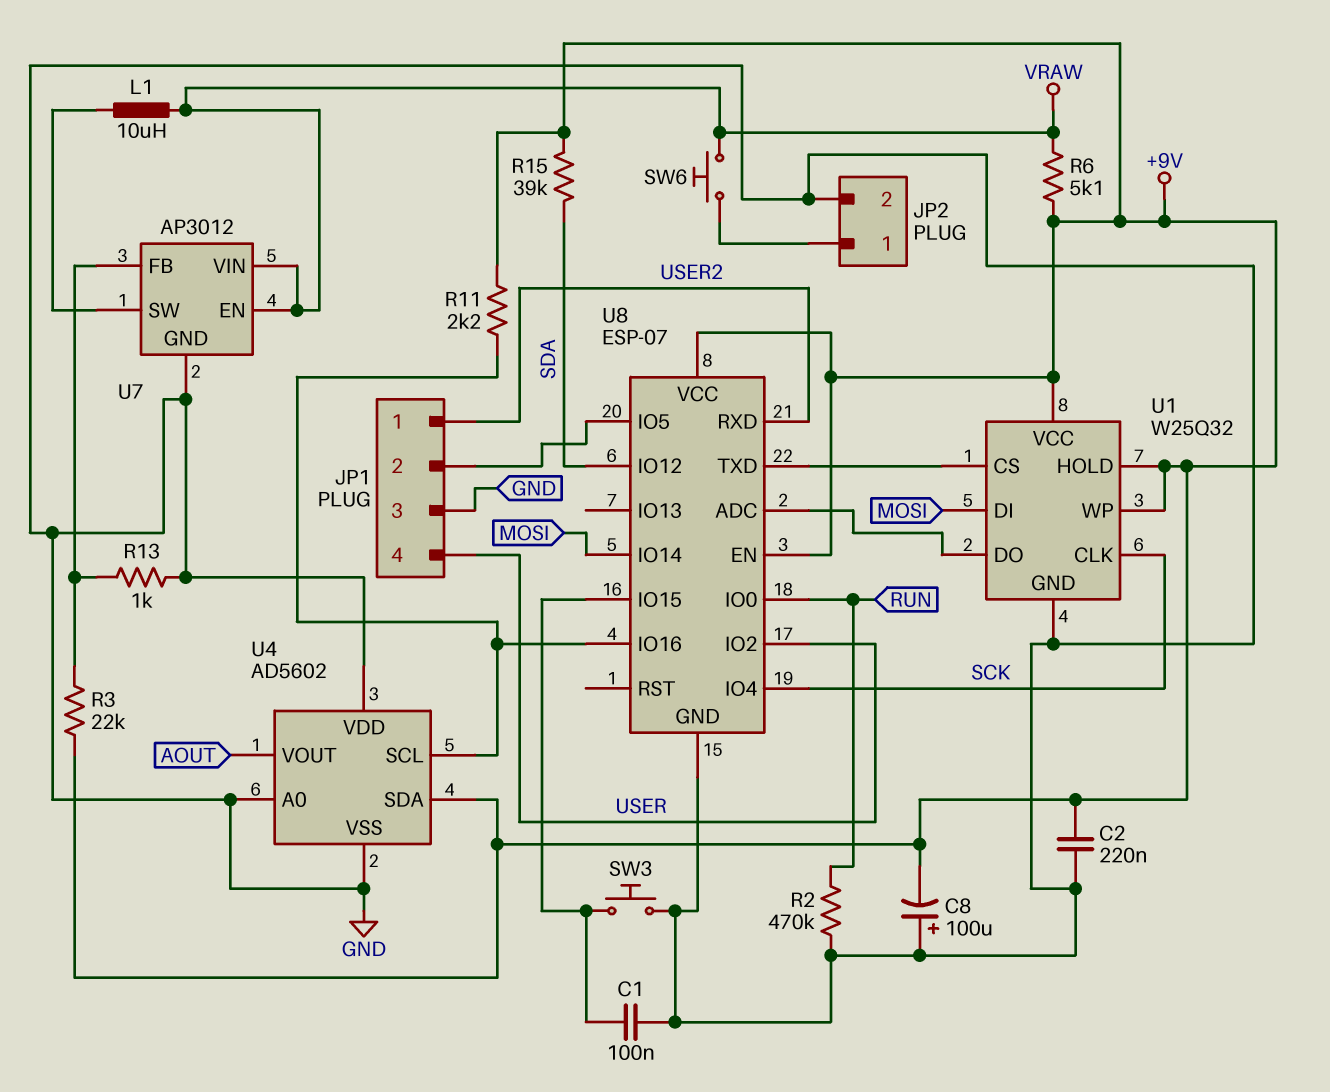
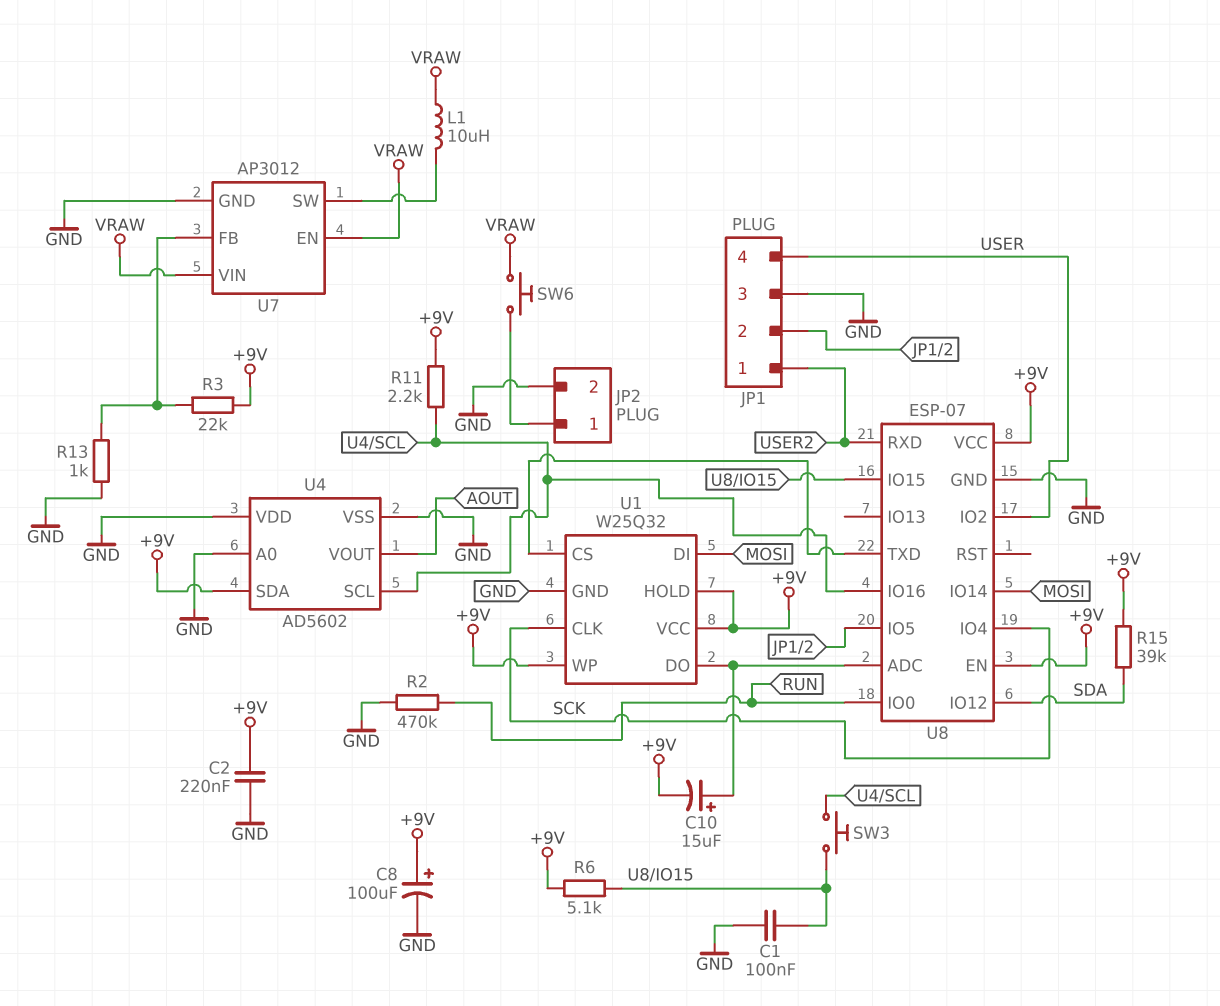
C8: 100uF (plus GND, minus +9V) -> 100uF (plus +9V, minus GND)
C10: none -> 15uF (plus U1/DO, minus +9V)
R6: 5.1k (+9V, VRAW) -> 5.1k (+9V, U8/IO15)
SW3: button (GND, U8/IO15) -> button (U4/SCL, U8/IO15)

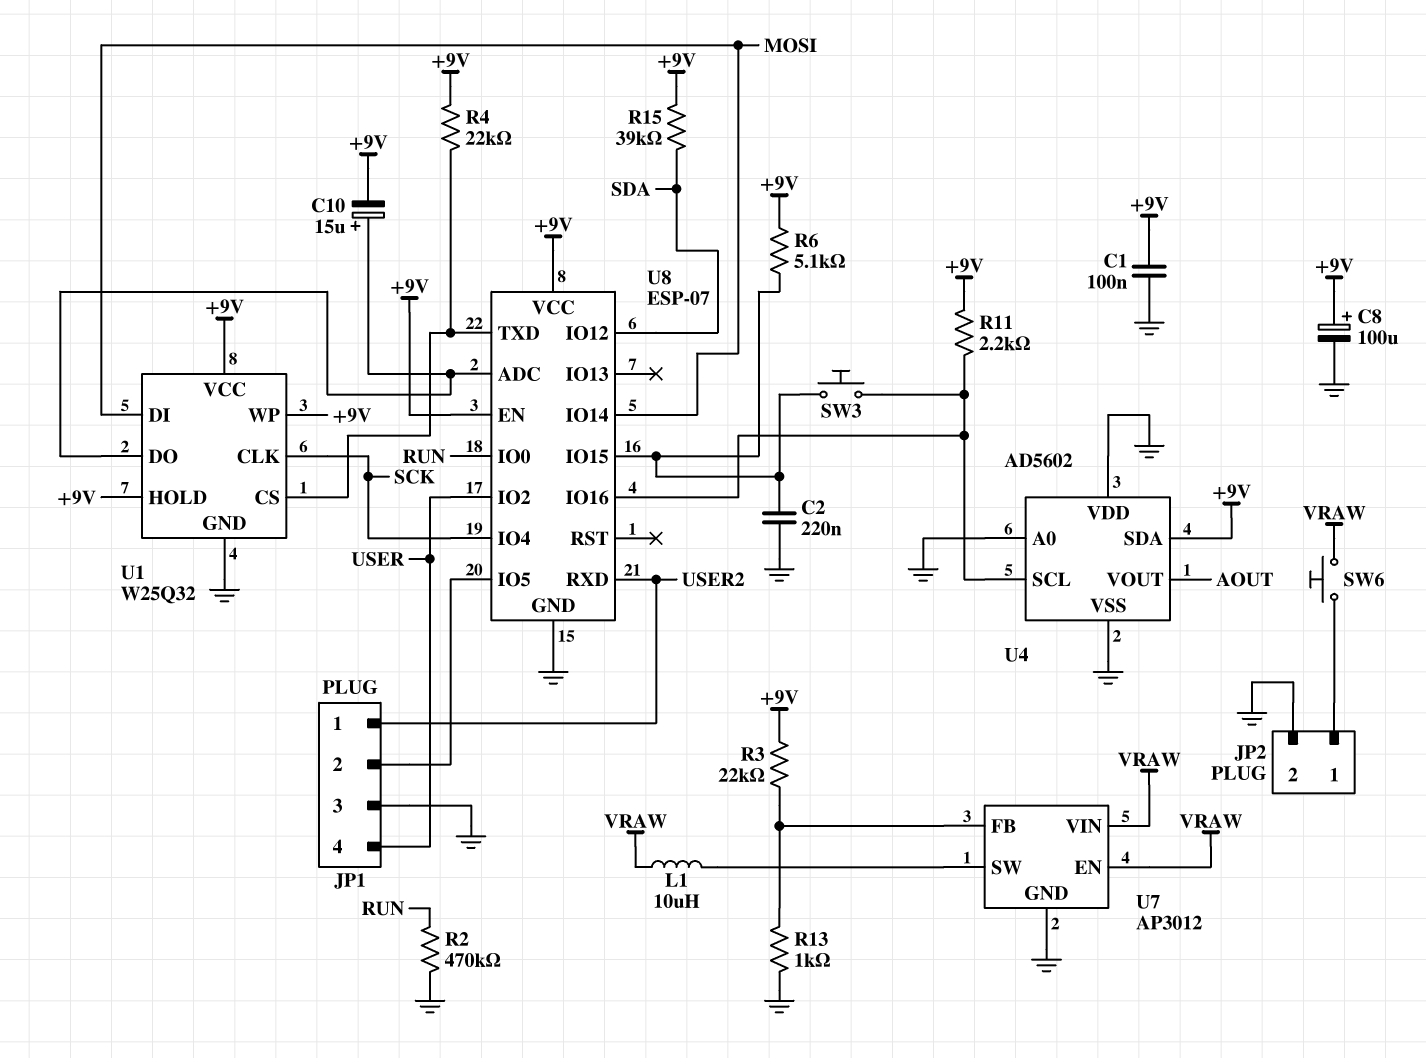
C1: 100nF (GND, U8/IO15) -> 100nF (+9V, GND)
C2: 220nF (+9V, GND) -> 220nF (GND, U8/IO15)
R4: none -> 22k (+9V, U1/CS)

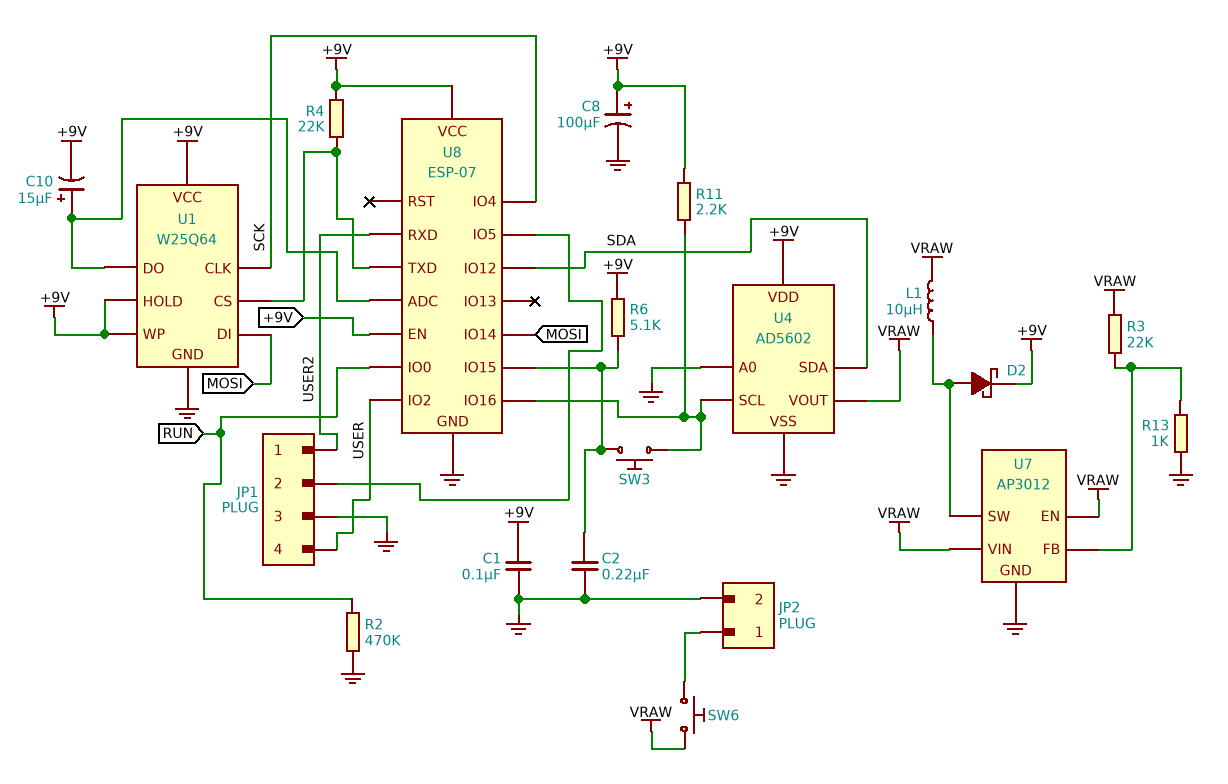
D2: none -> schottky (A U7/SW, K +9V)
R3: 22k (+9V, U7/FB) -> 22k (U7/FB, VRAW)
R15: 39k (+9V, SDA) -> none
U1: W25Q32 -> W25Q64
U4 pin SDA: +9V -> SDA
U4 pin VDD: GND -> +9V
U4 pin VOUT: AOUT -> VRAW

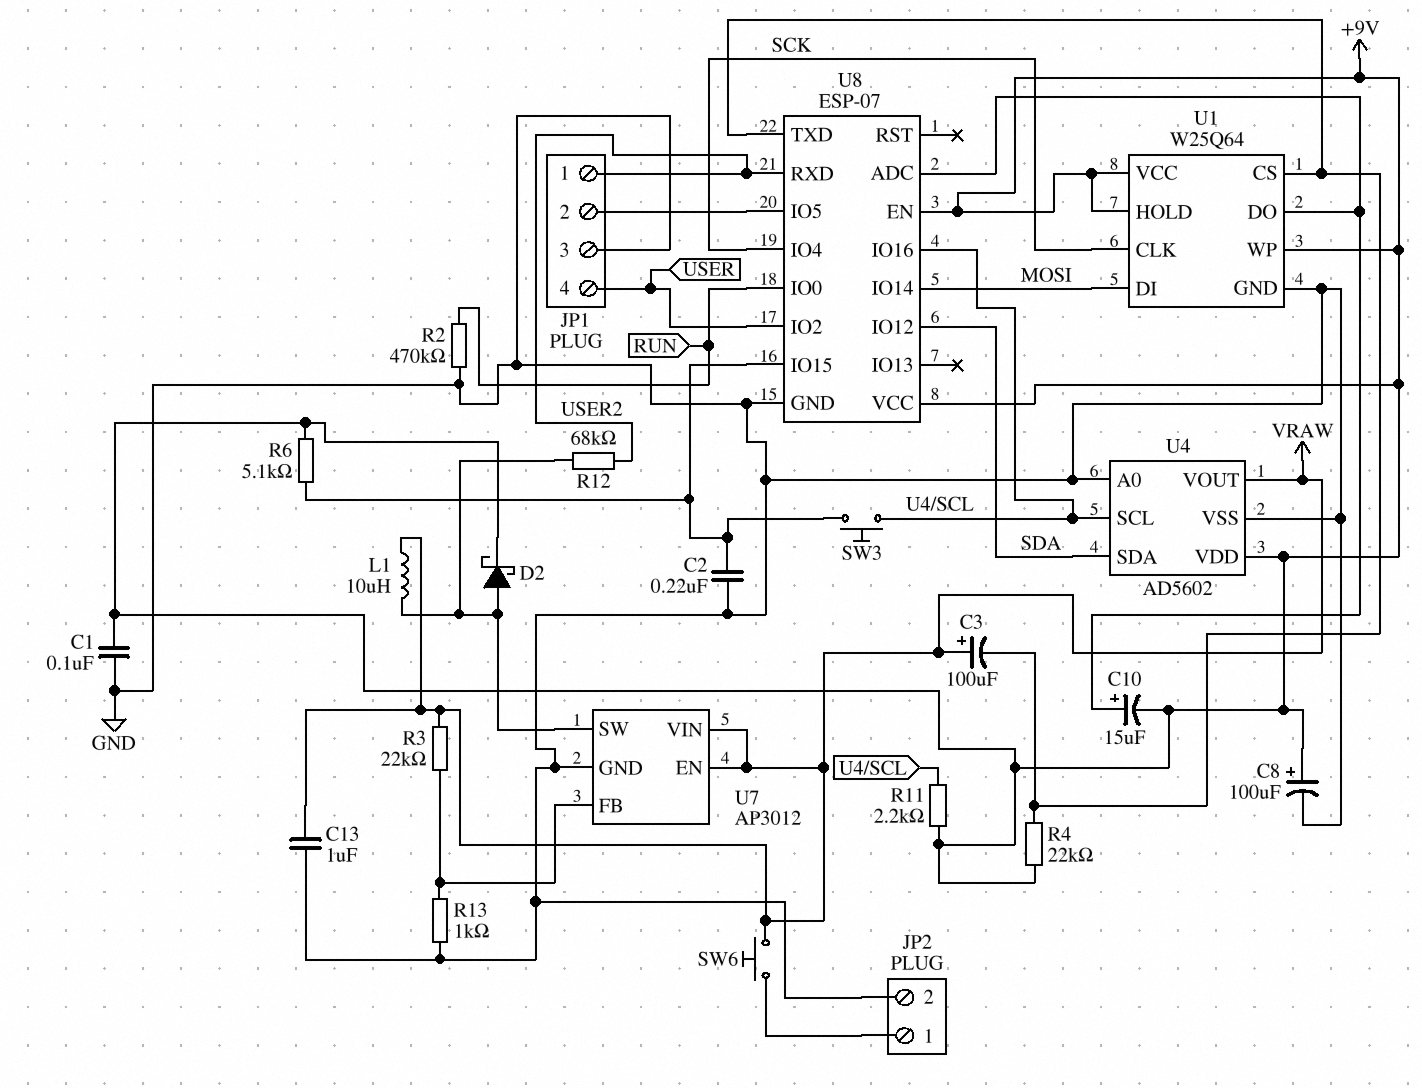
C3: none -> 100uF (plus VRAW, minus U1/CS)
C13: none -> 1uF (GND, VRAW)
R12: none -> 68k (U7/SW, USER2)

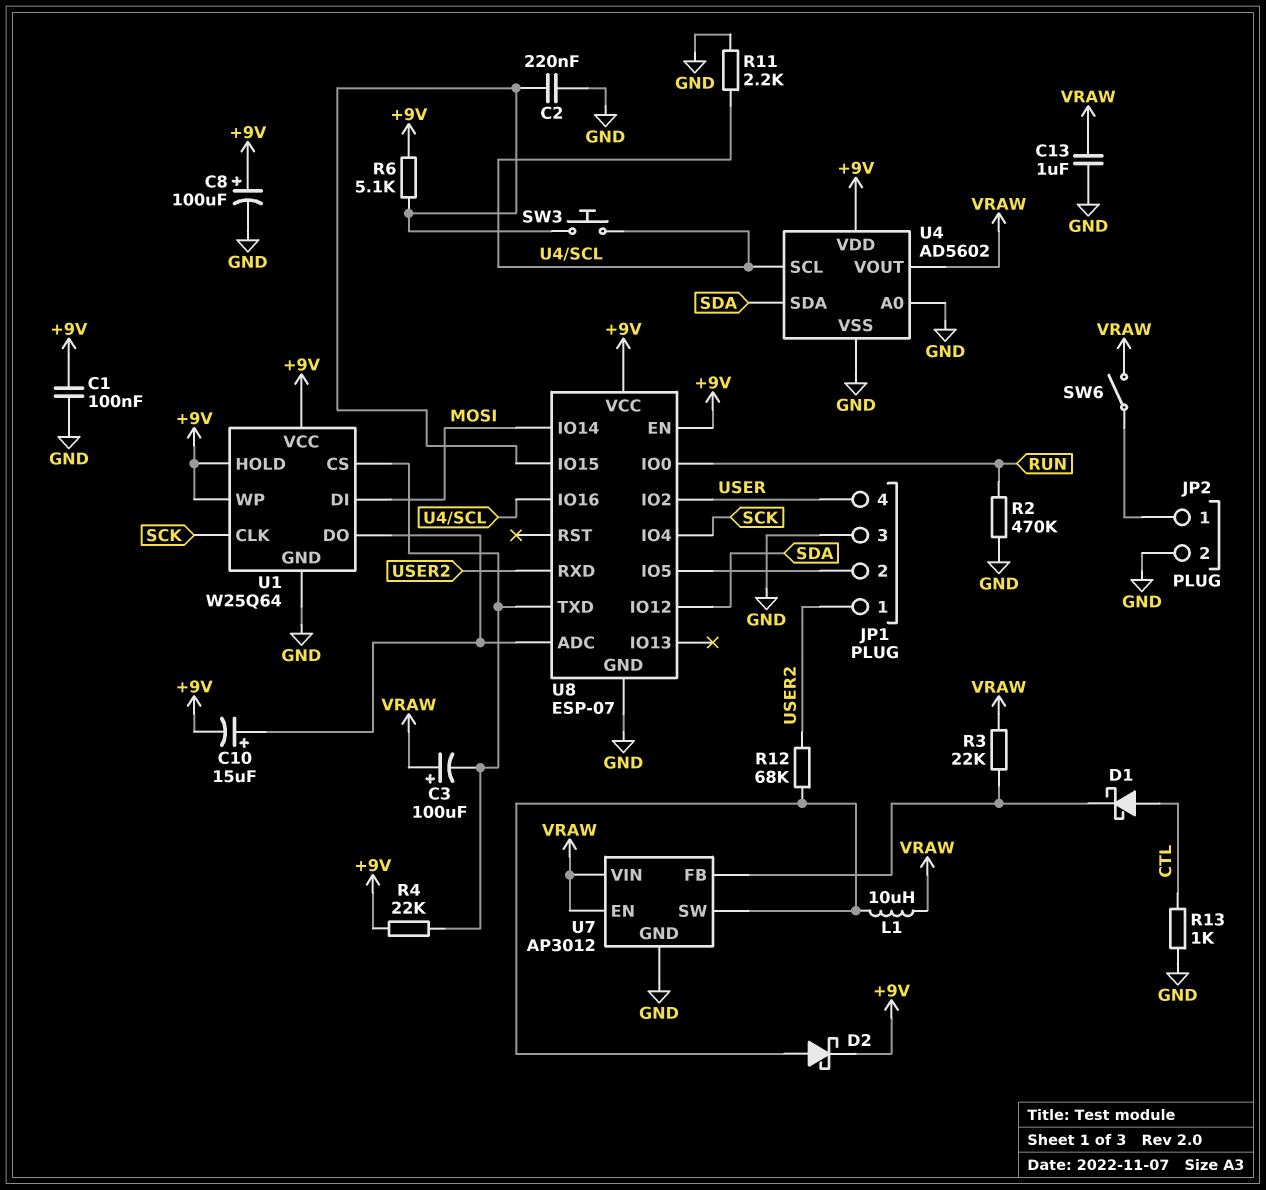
D1: none -> schottky (A CTL, K U7/FB)
R11: 2.2k (+9V, U4/SCL) -> 2.2k (GND, U4/SCL)
R13: 1k (GND, U7/FB) -> 1k (CTL, GND)
SW6: button (JP2/1, VRAW) -> switch (JP2/1, VRAW)

